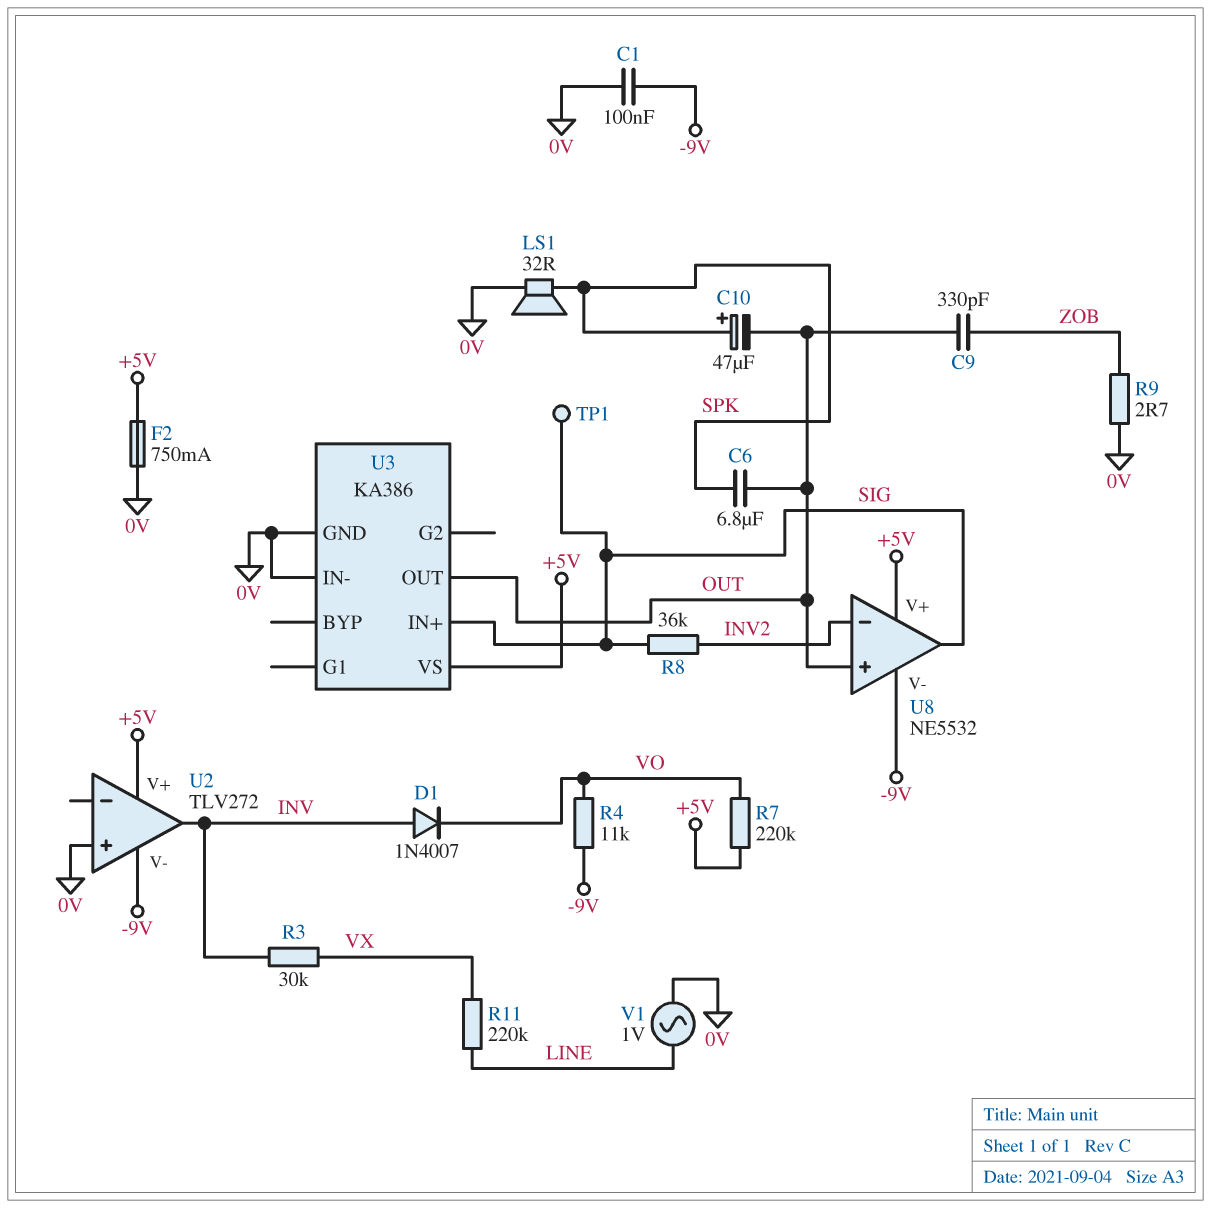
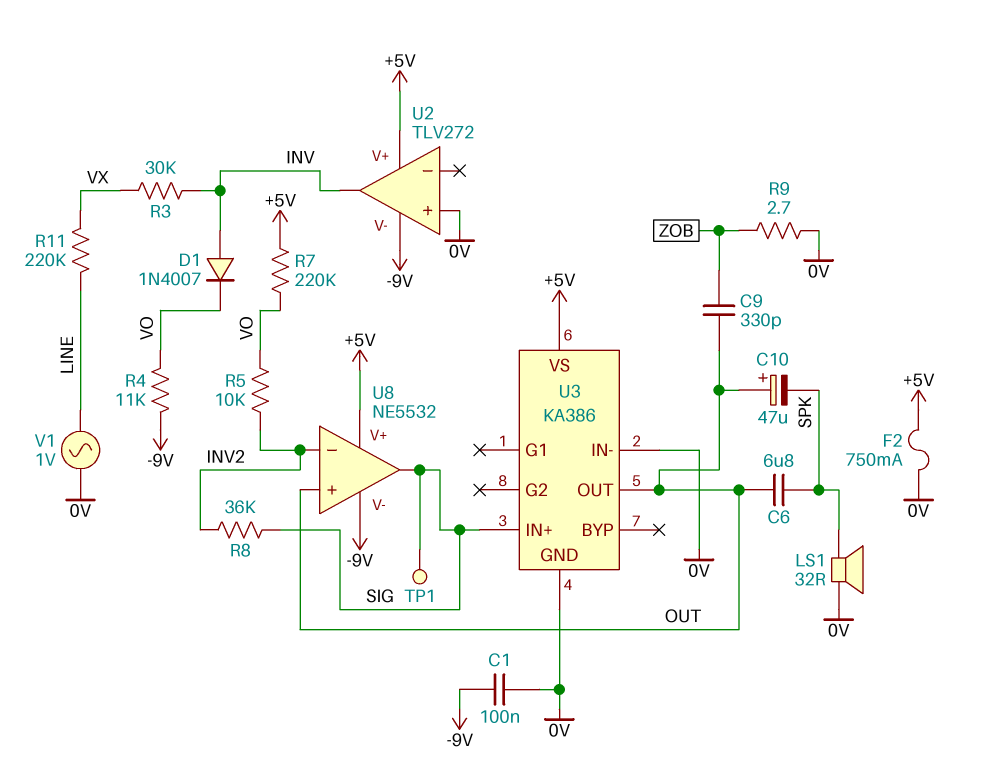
C10: 47uF (plus SPK, minus OUT) -> 47uF (plus OUT, minus SPK)
R5: none -> 10k (INV2, VO)

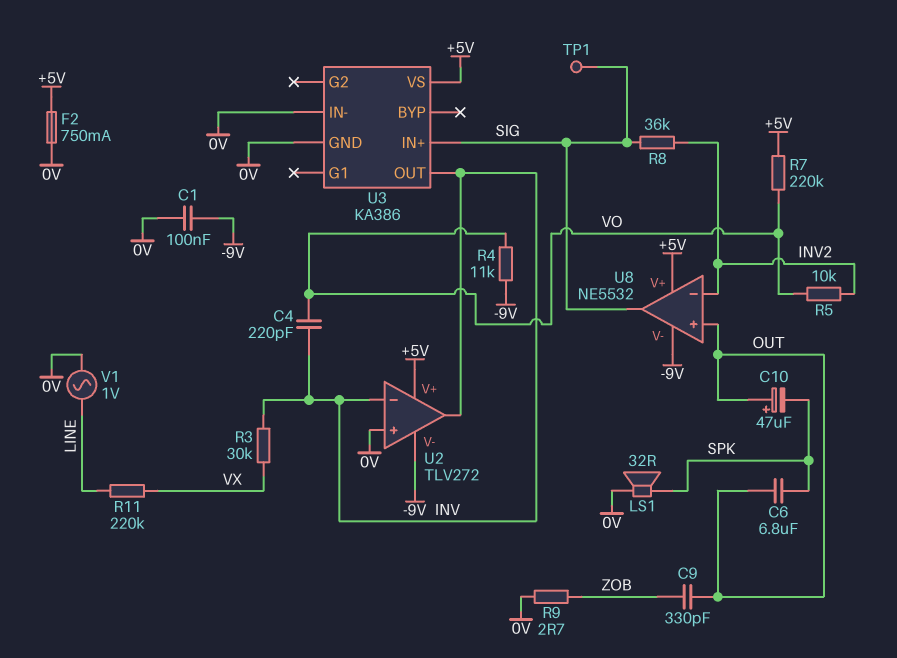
C4: none -> 220pF (INV, VO)
D1: diode 1N4007 (A INV, K VO) -> none
U2 pin in-: none -> INV
U3 pin OUT: OUT -> INV

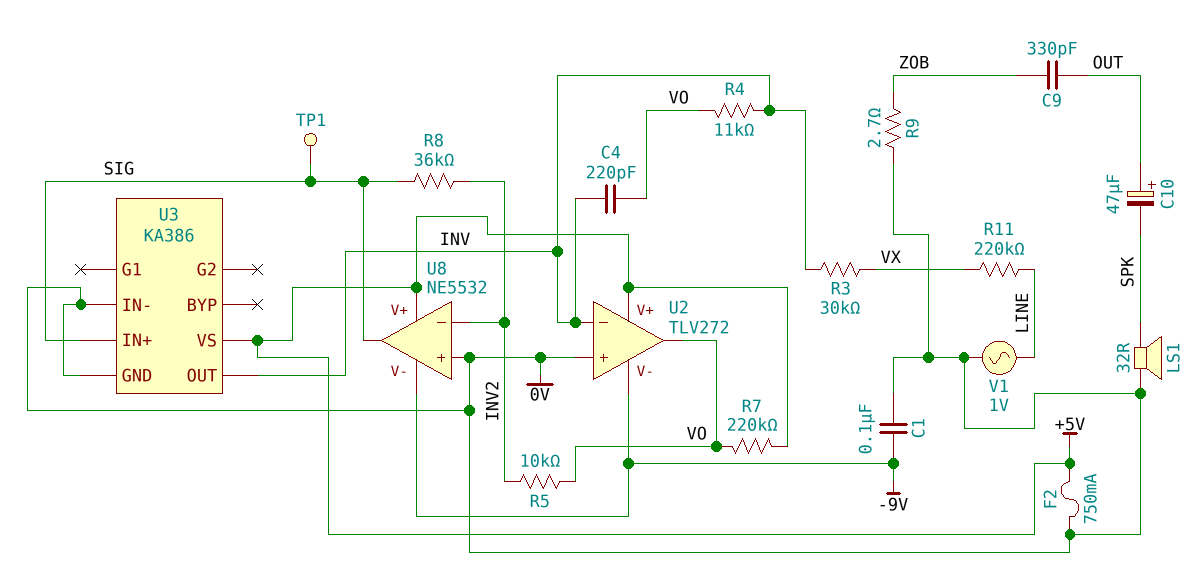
C6: 6.8uF (OUT, SPK) -> none
R4: 11k (-9V, VO) -> 11k (INV, VO)
U2 pin out: INV -> VO
U8 pin in+: OUT -> 0V

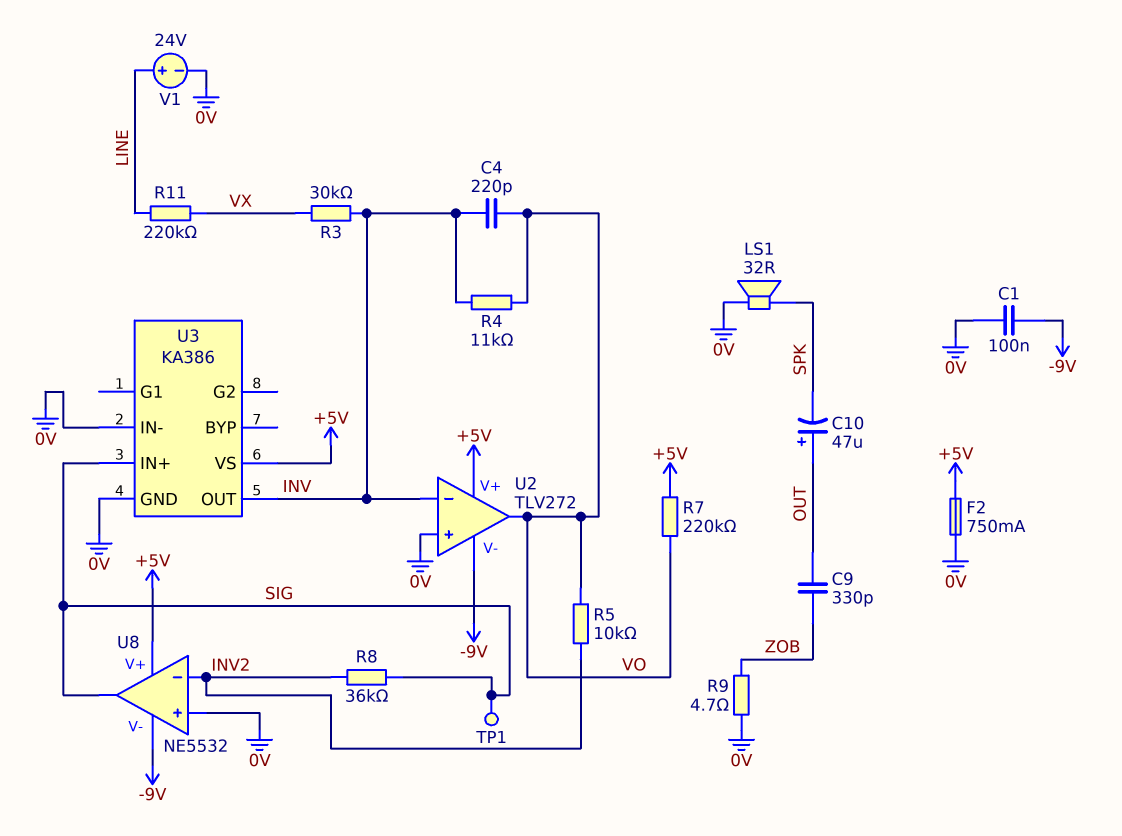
R9: 2.7 (0V, ZOB) -> 4.7 (0V, ZOB)
V1: AC 1V (0V, LINE) -> 24V (plus LINE, minus 0V)

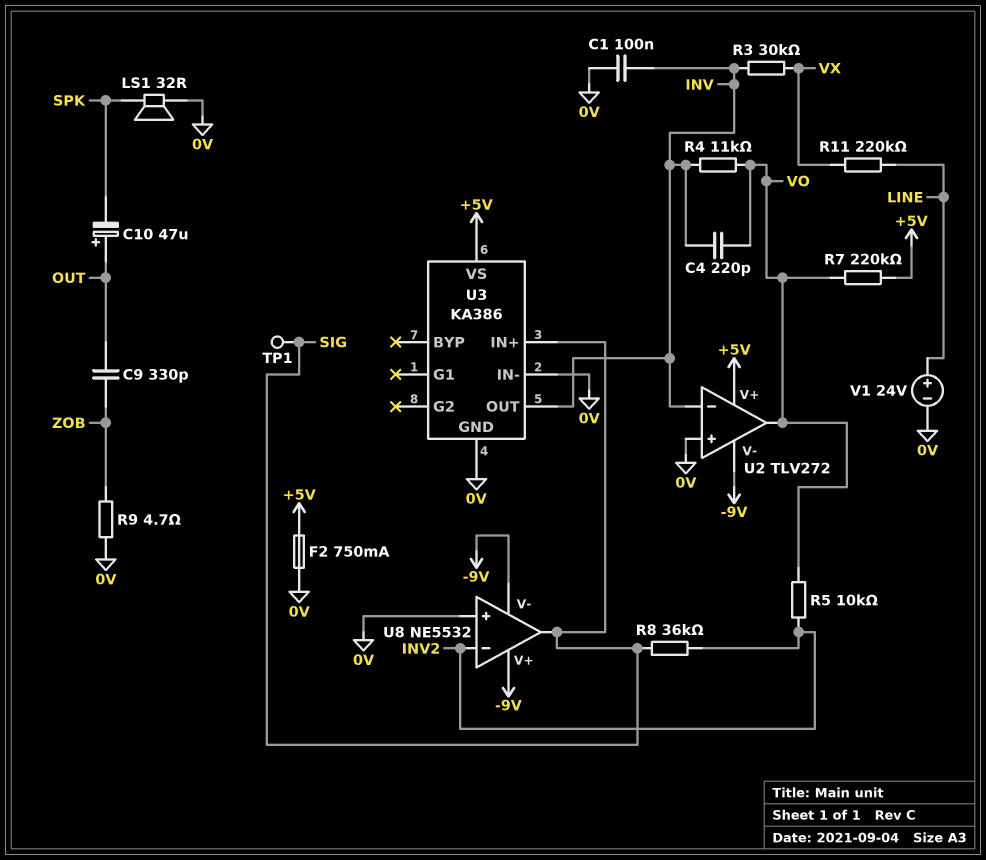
C1: 100nF (-9V, 0V) -> 100nF (0V, INV)
U8 pin V+: +5V -> -9V

